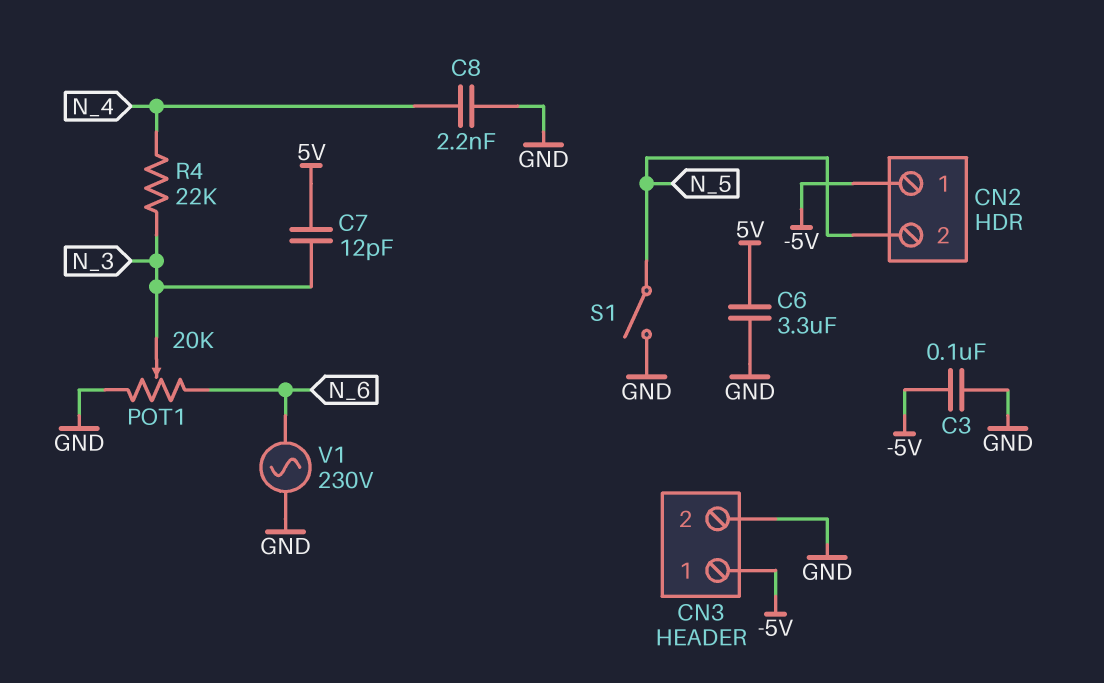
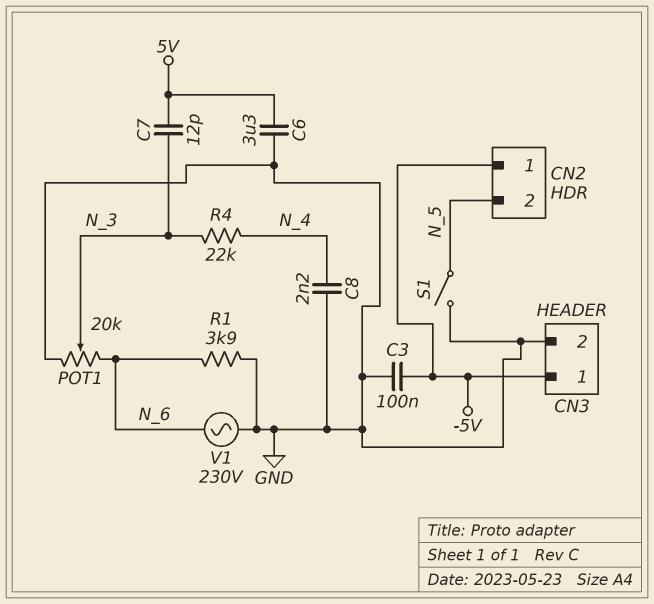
R1: none -> 3.9k (GND, N_6)

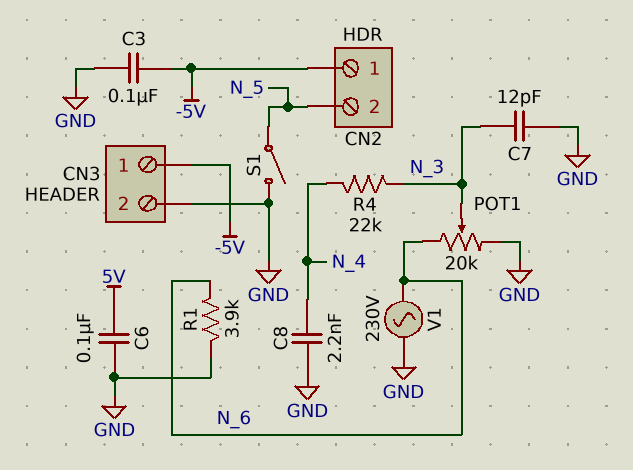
C6: 3.3uF (5V, GND) -> 100nF (5V, GND)
C7: 12pF (5V, N_3) -> 12pF (GND, N_3)

